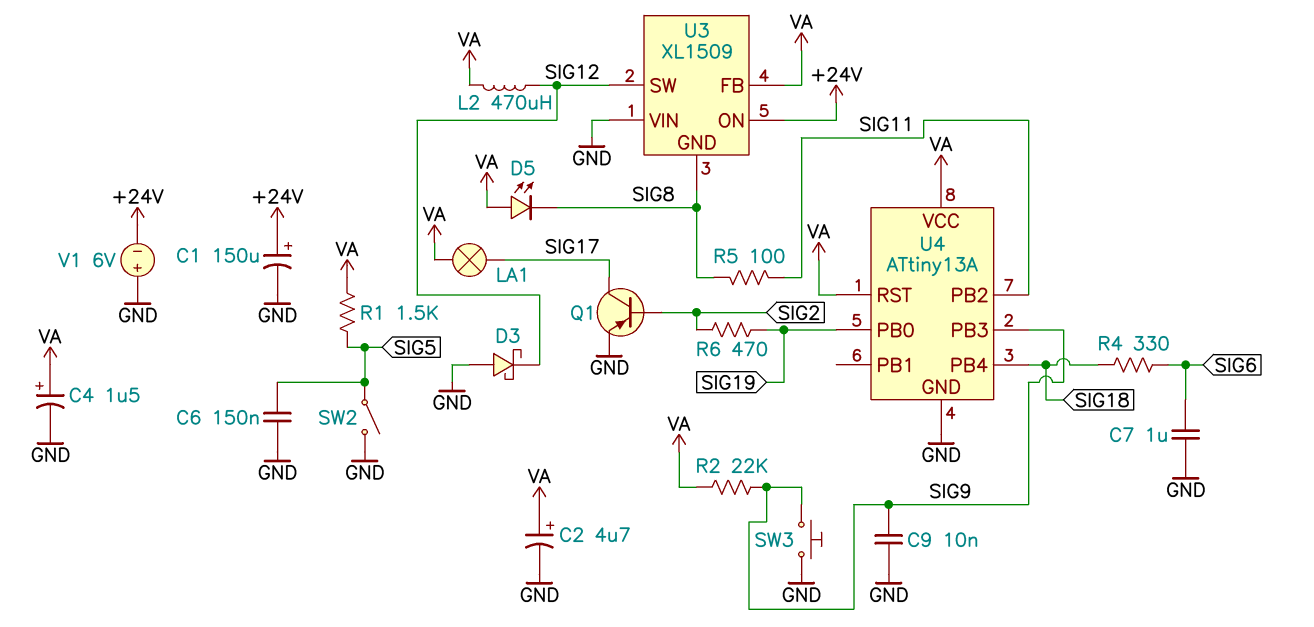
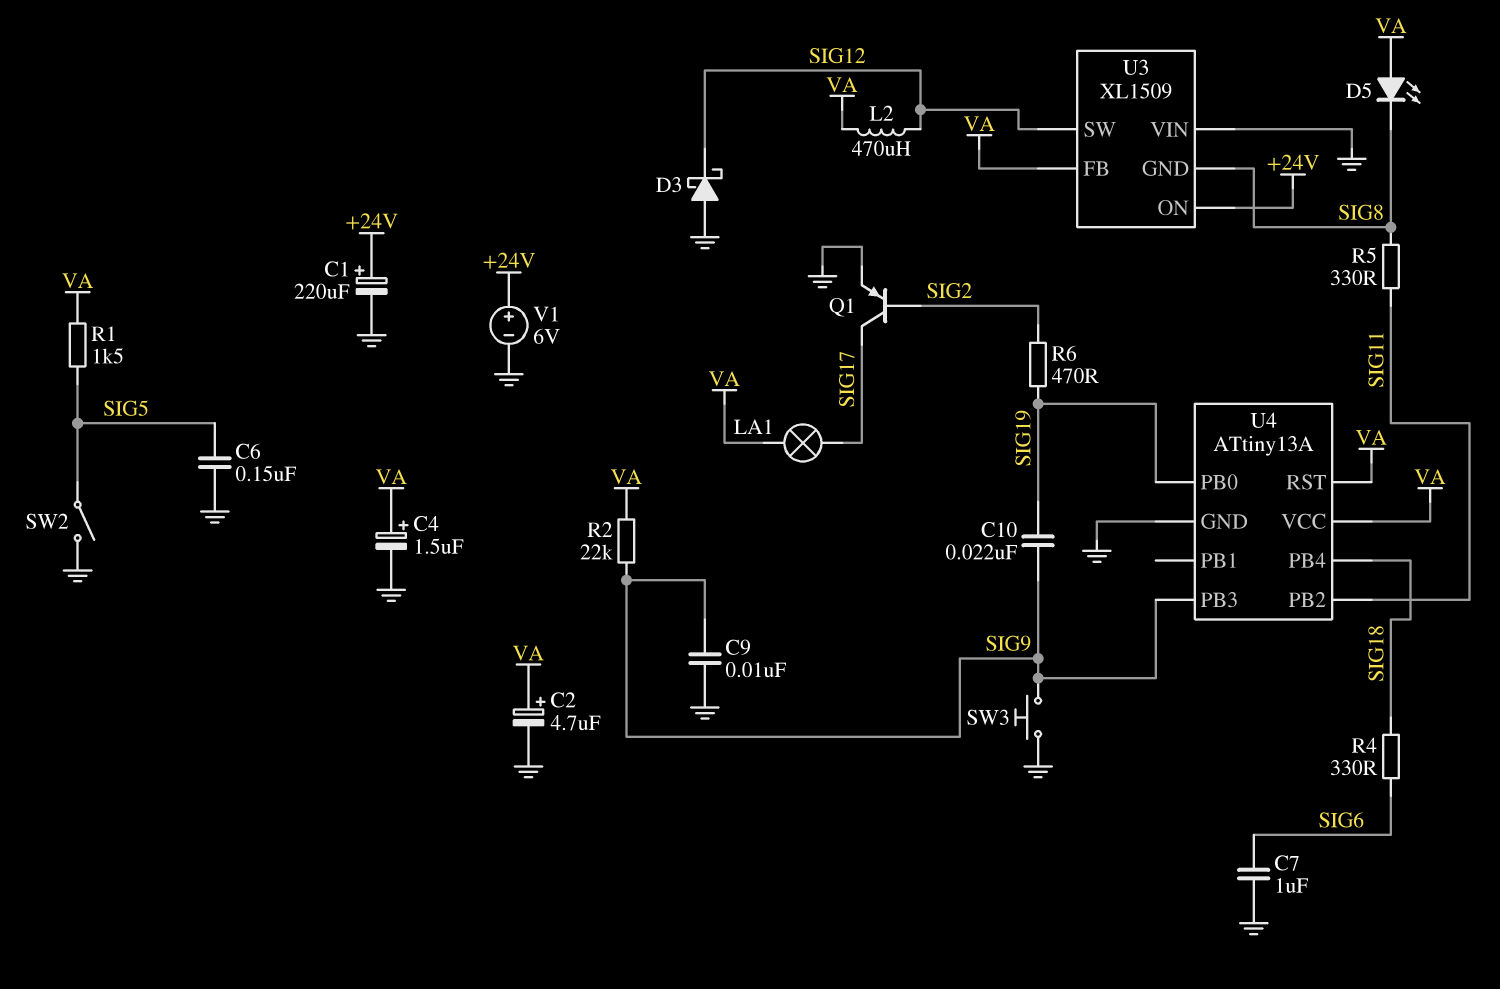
C1: 150uF (plus +24V, minus GND) -> 220uF (plus +24V, minus GND)
C10: none -> 22nF (SIG9, SIG19)
R5: 100 (SIG8, SIG11) -> 330 (SIG8, SIG11)
V1: 6V (plus GND, minus +24V) -> 6V (plus +24V, minus GND)

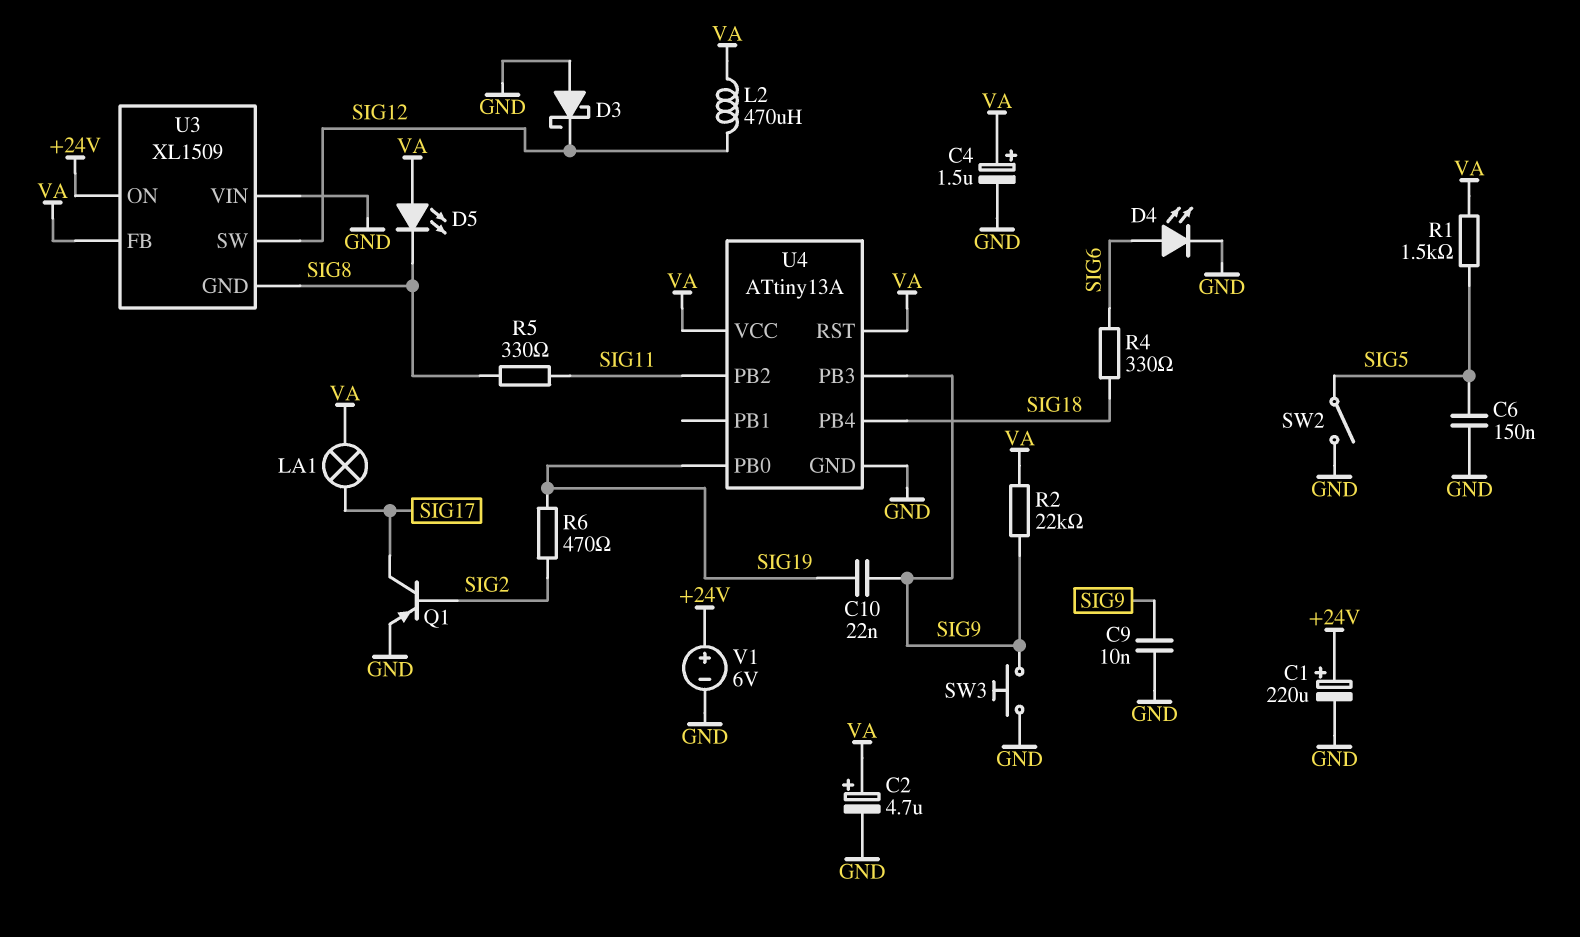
C7: 1uF (GND, SIG6) -> none
D4: none -> LED (A SIG6, K GND)

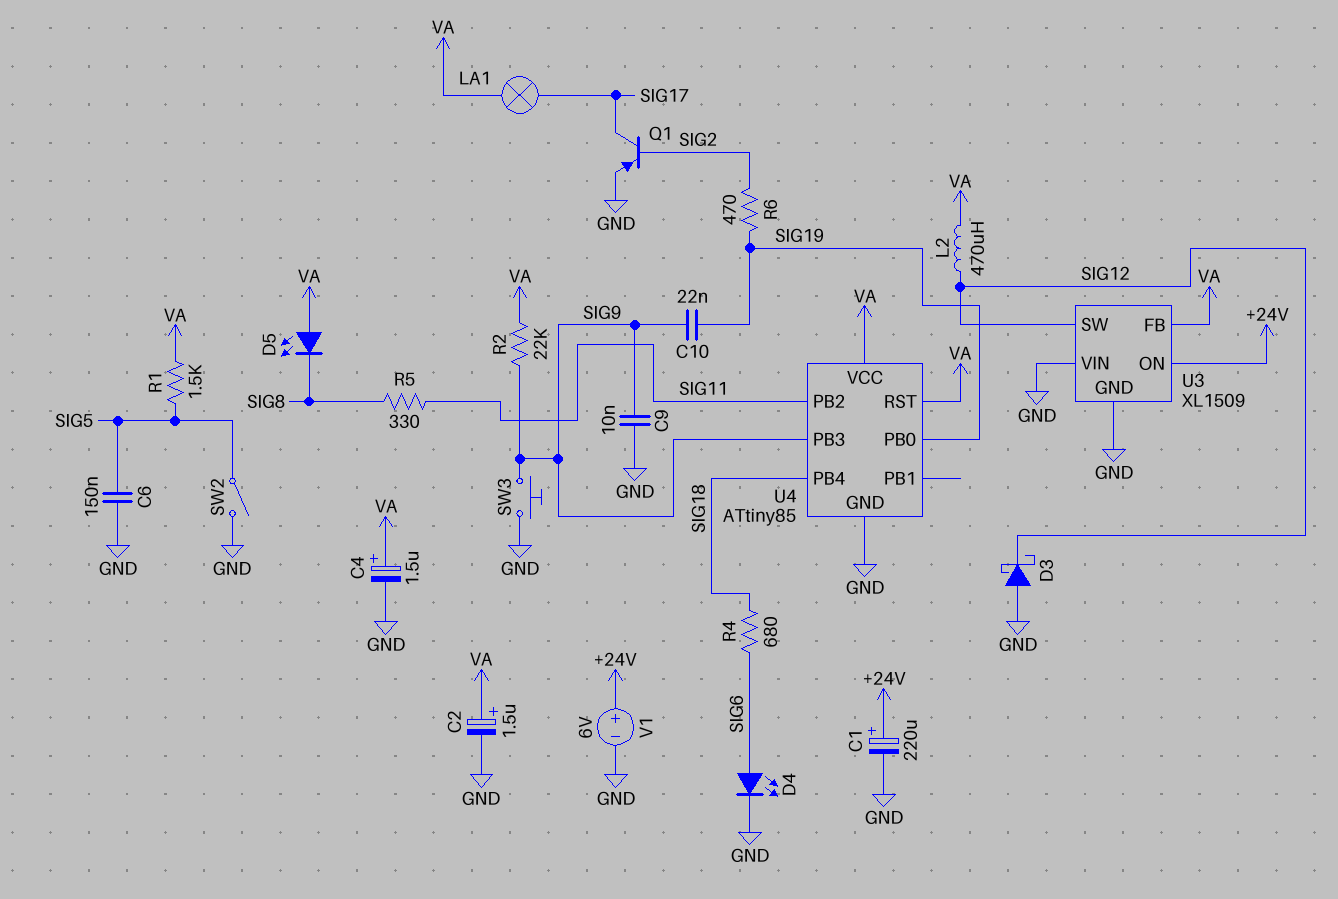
C2: 4.7uF (plus VA, minus GND) -> 1.5uF (plus VA, minus GND)
R4: 330 (SIG6, SIG18) -> 680 (SIG6, SIG18)
U3 pin GND: SIG8 -> GND
U4: ATtiny13A -> ATtiny85

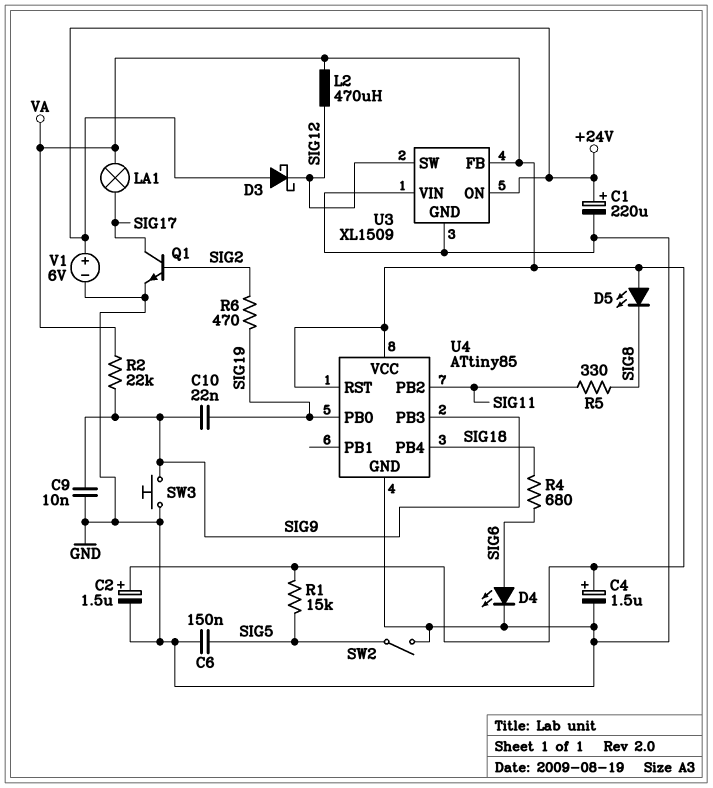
D3: schottky (A GND, K SIG12) -> schottky (A +24V, K SIG12)
Q1: PNP (B SIG2, C SIG17, E GND) -> NPN (B SIG2, C SIG17, E GND)
R1: 1.5k (SIG5, VA) -> 15k (SIG5, VA)

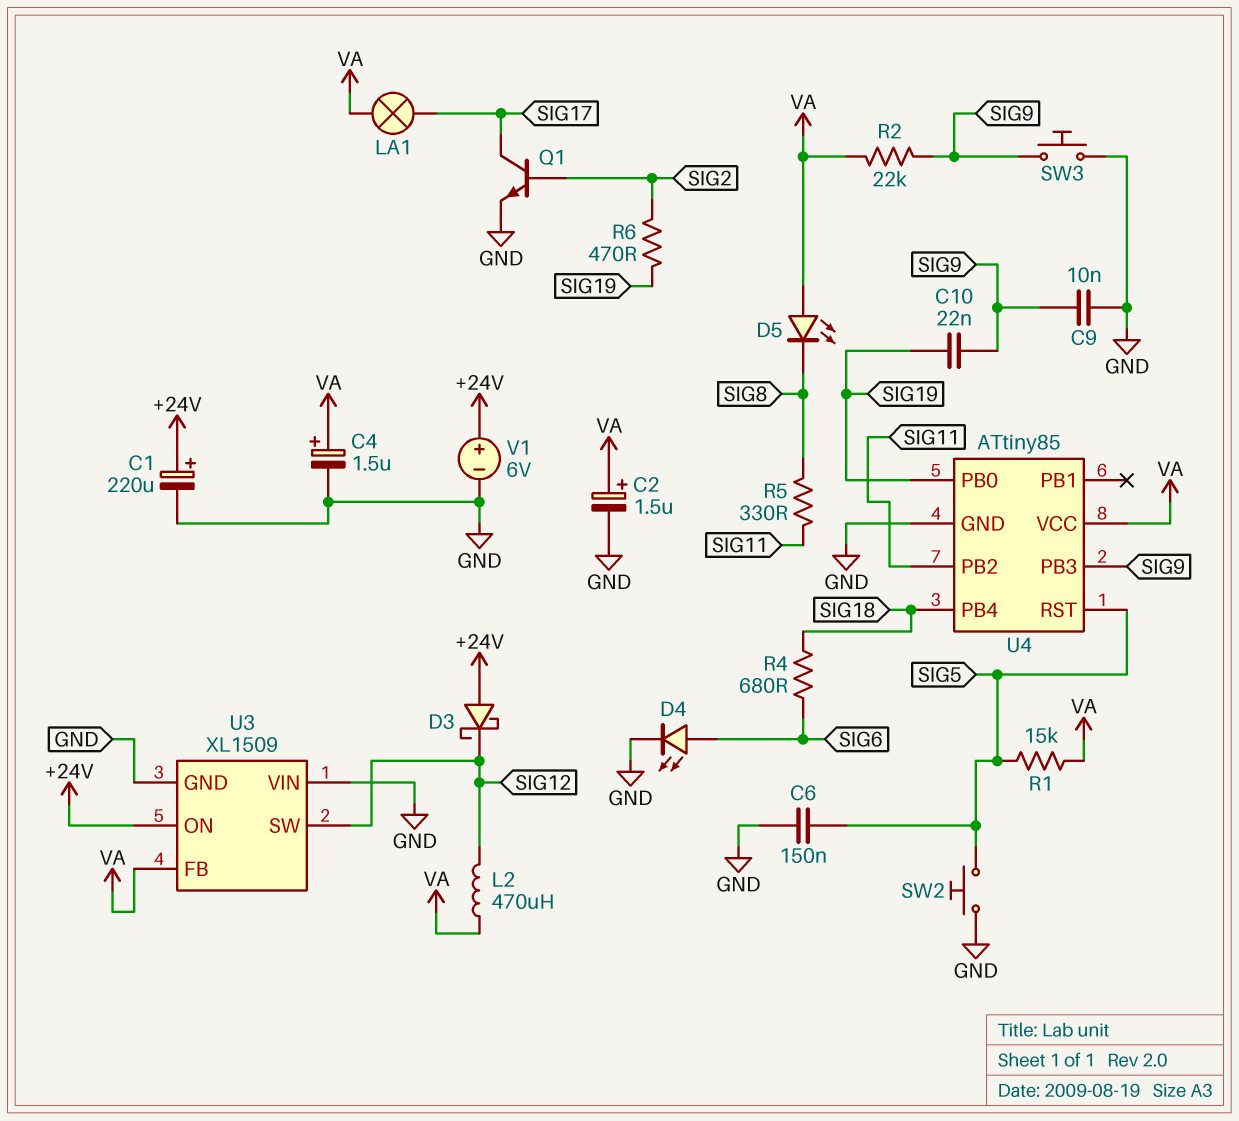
SW2: switch (GND, SIG5) -> button (GND, SIG5)
U4 pin RST: VA -> SIG5

